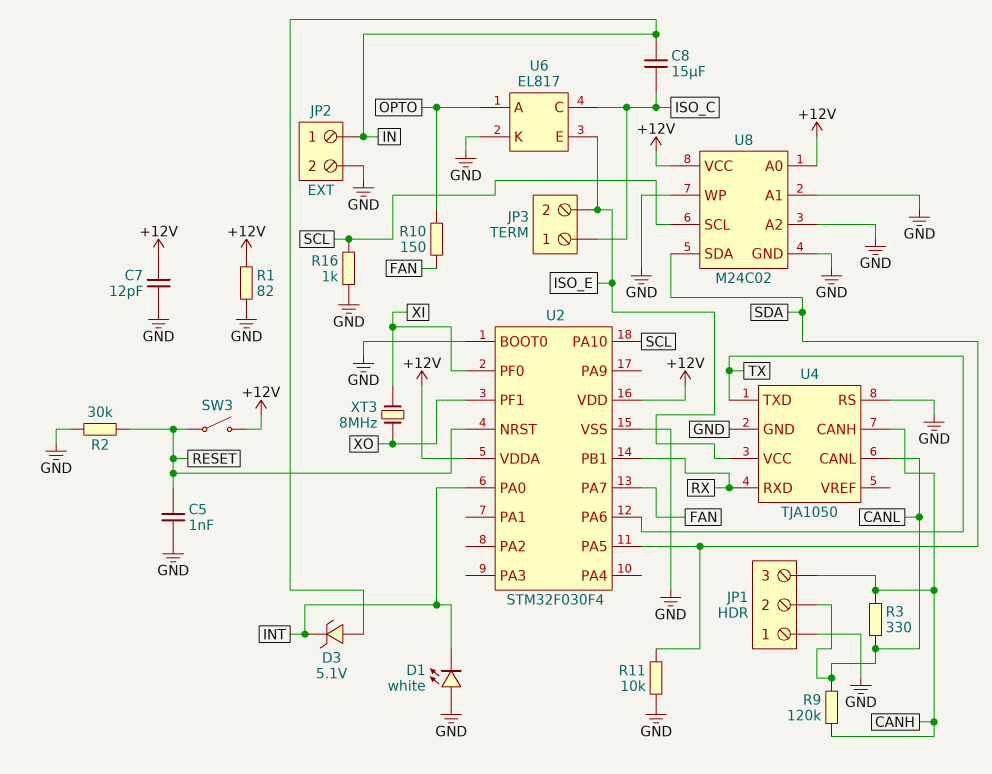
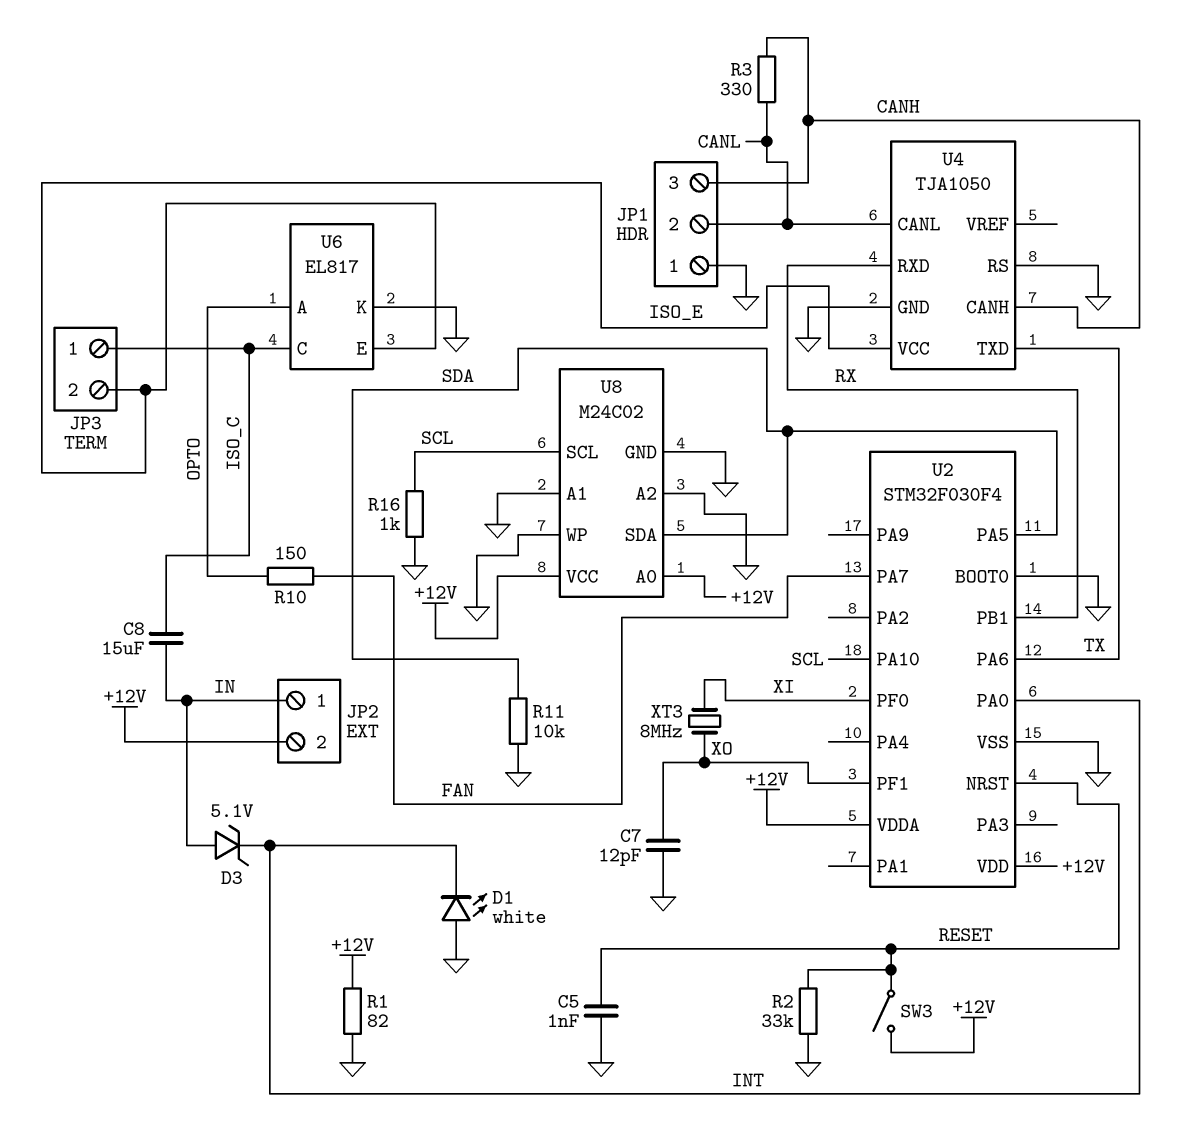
C7: 12pF (+12V, GND) -> 12pF (GND, XO)
JP2 pin 2: GND -> +12V
R2: 30k (GND, RESET) -> 33k (GND, RESET)
R9: 120k (CANH, CANL) -> none

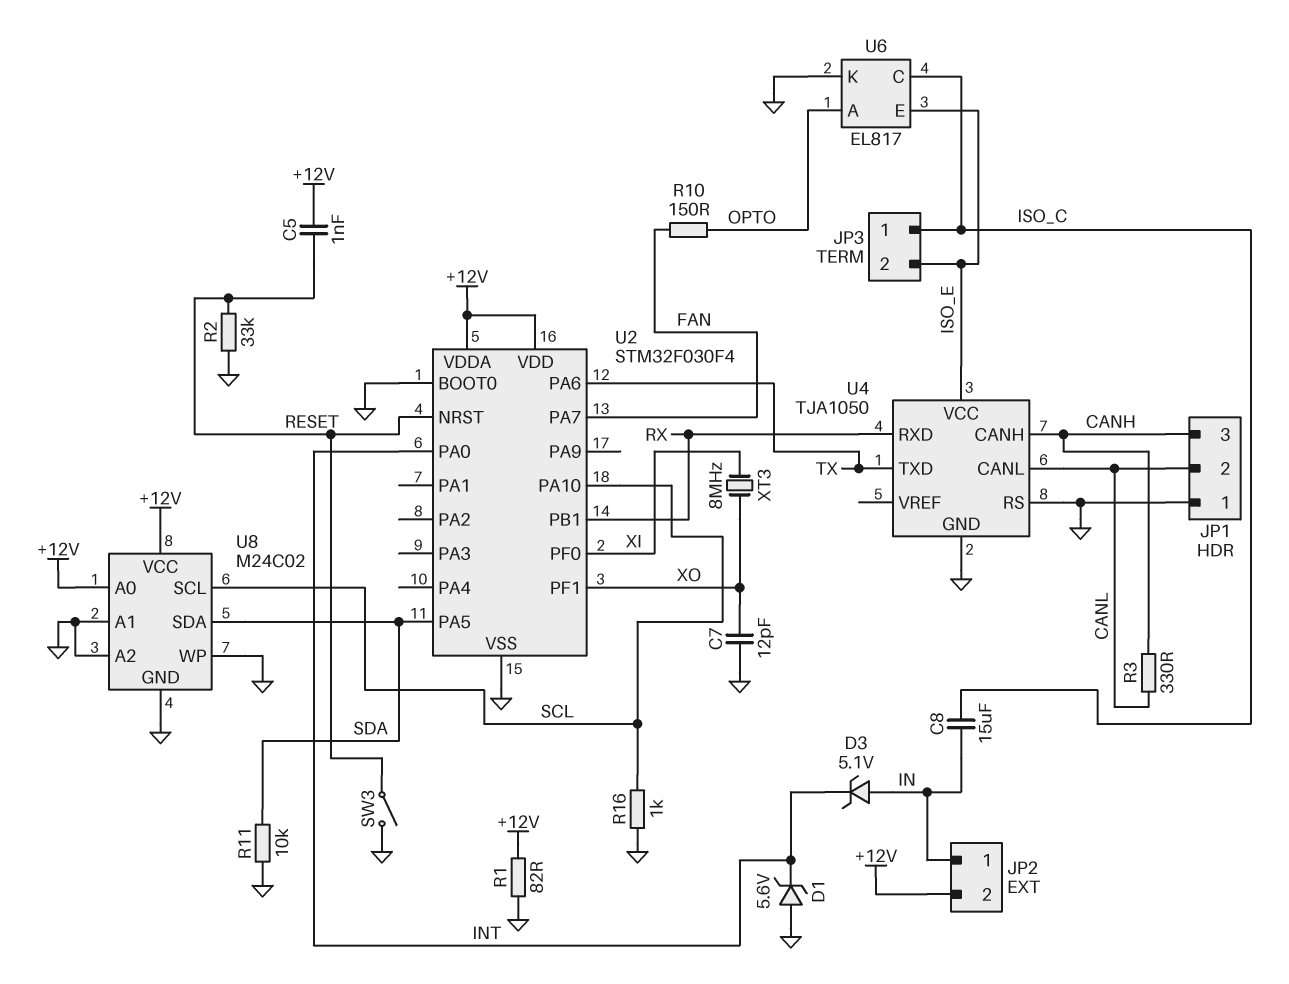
C5: 1nF (GND, RESET) -> 1nF (+12V, RESET)
D1: LED white (A GND, K INT) -> zener 5.6V (A GND, K INT)
SW3: switch (+12V, RESET) -> switch (GND, RESET)

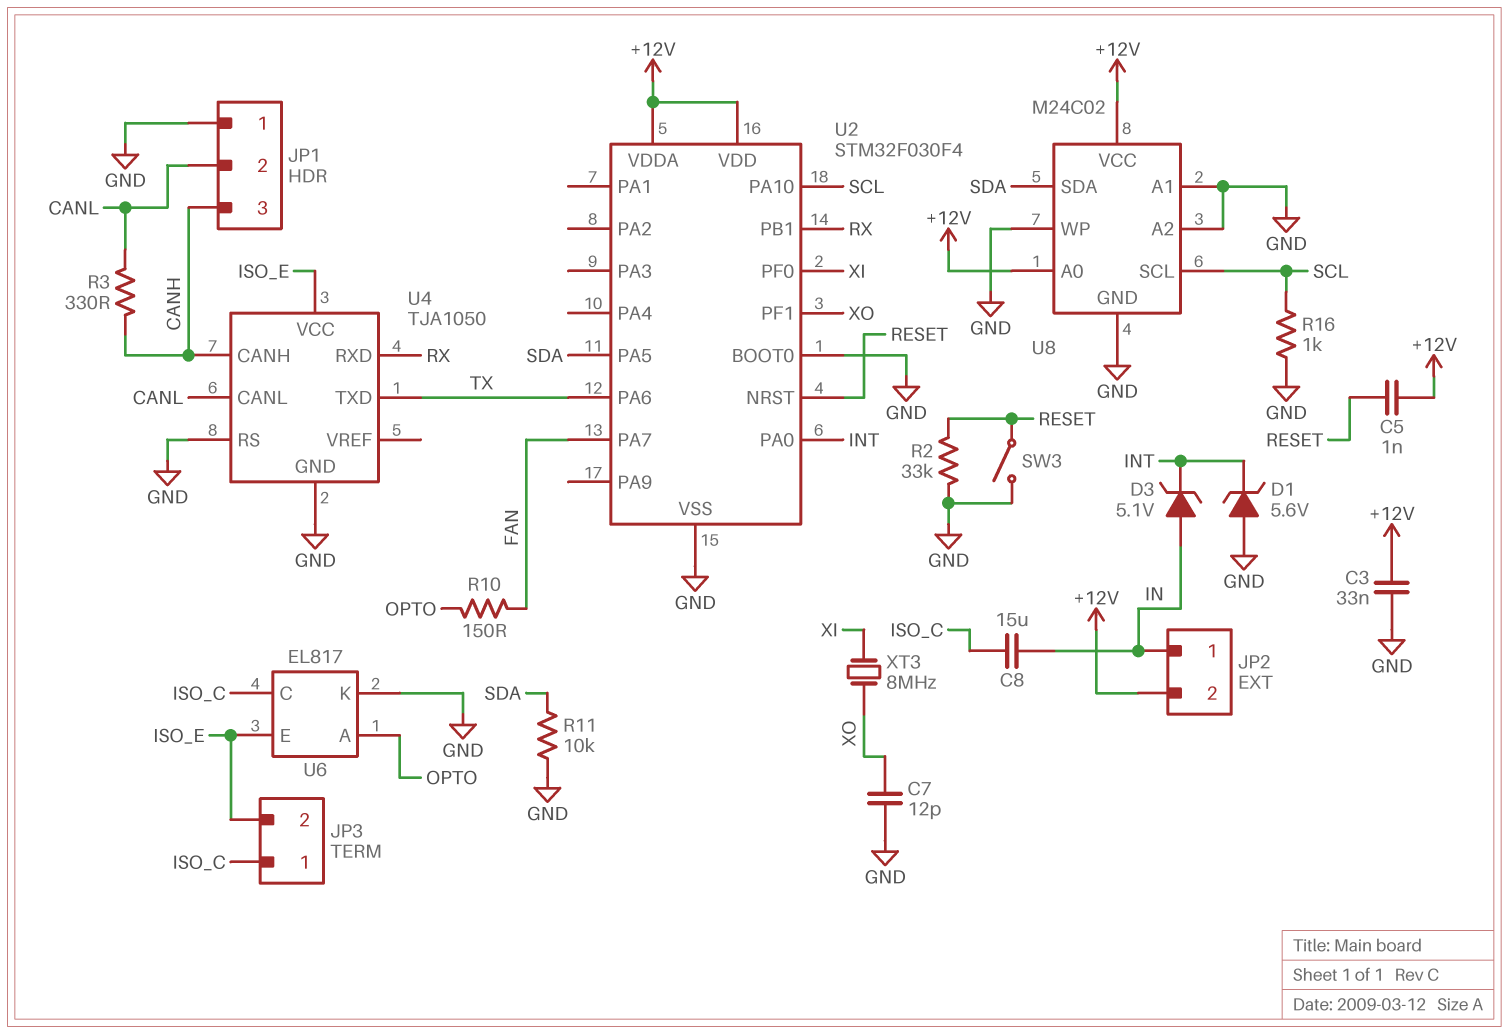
C3: none -> 33nF (+12V, GND)
R1: 82 (+12V, GND) -> none

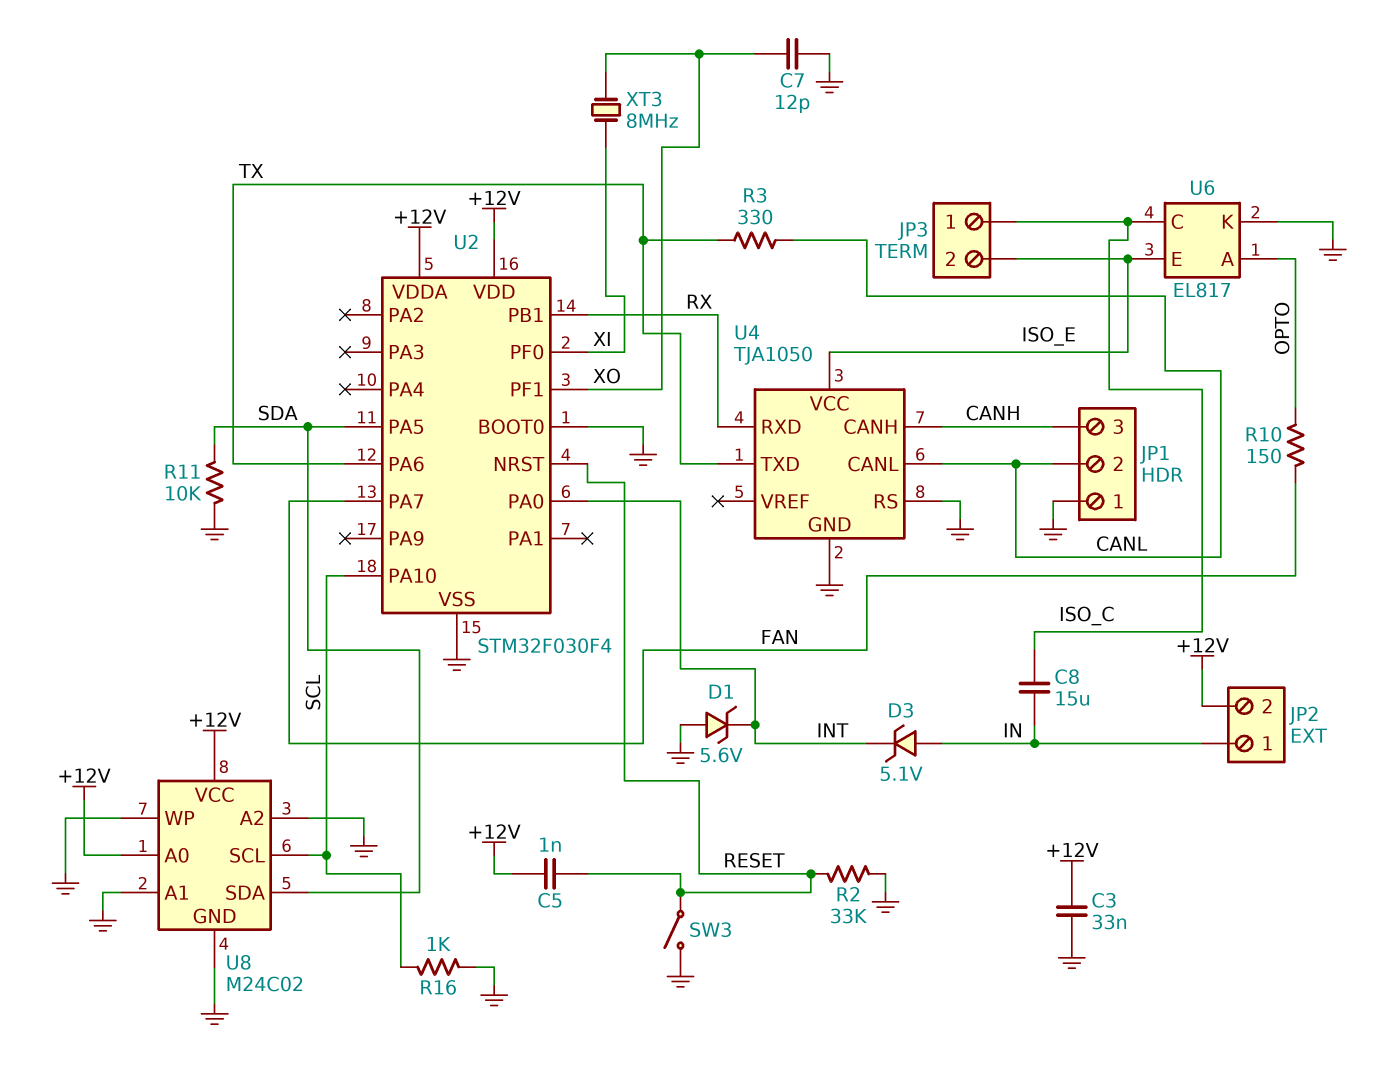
R3: 330 (CANH, CANL) -> 330 (CANL, TX)

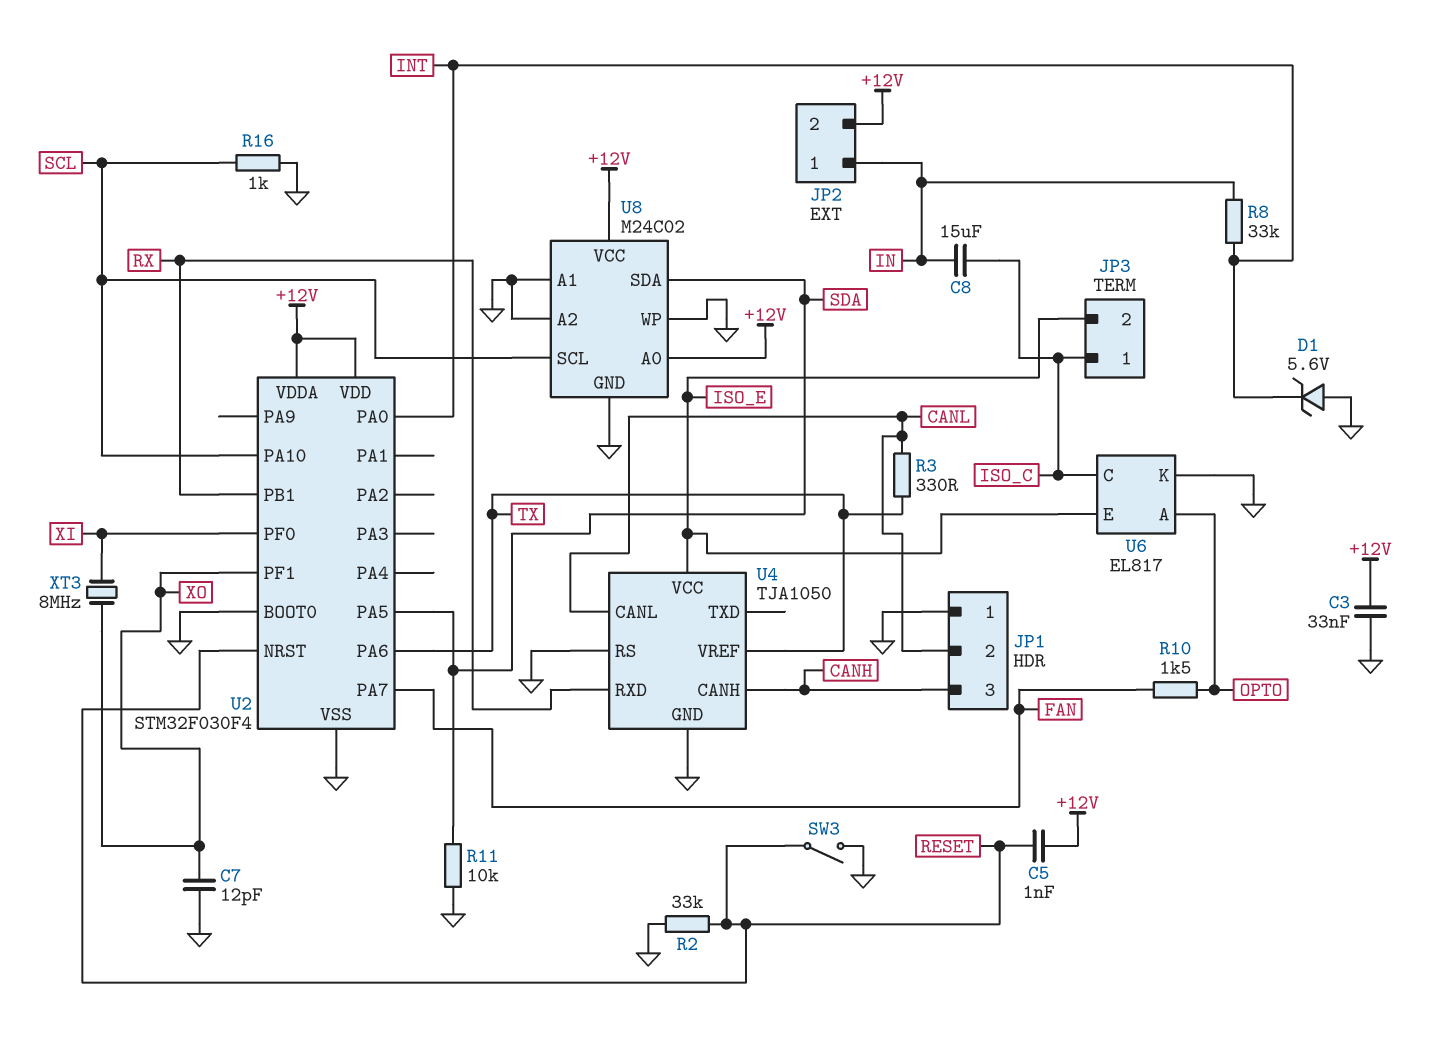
D3: zener 5.1V (A IN, K INT) -> none
R8: none -> 33k (IN, INT)
R10: 150 (FAN, OPTO) -> 1.5k (FAN, OPTO)
U4 pin TXD: TX -> none
U4 pin VREF: none -> TX

